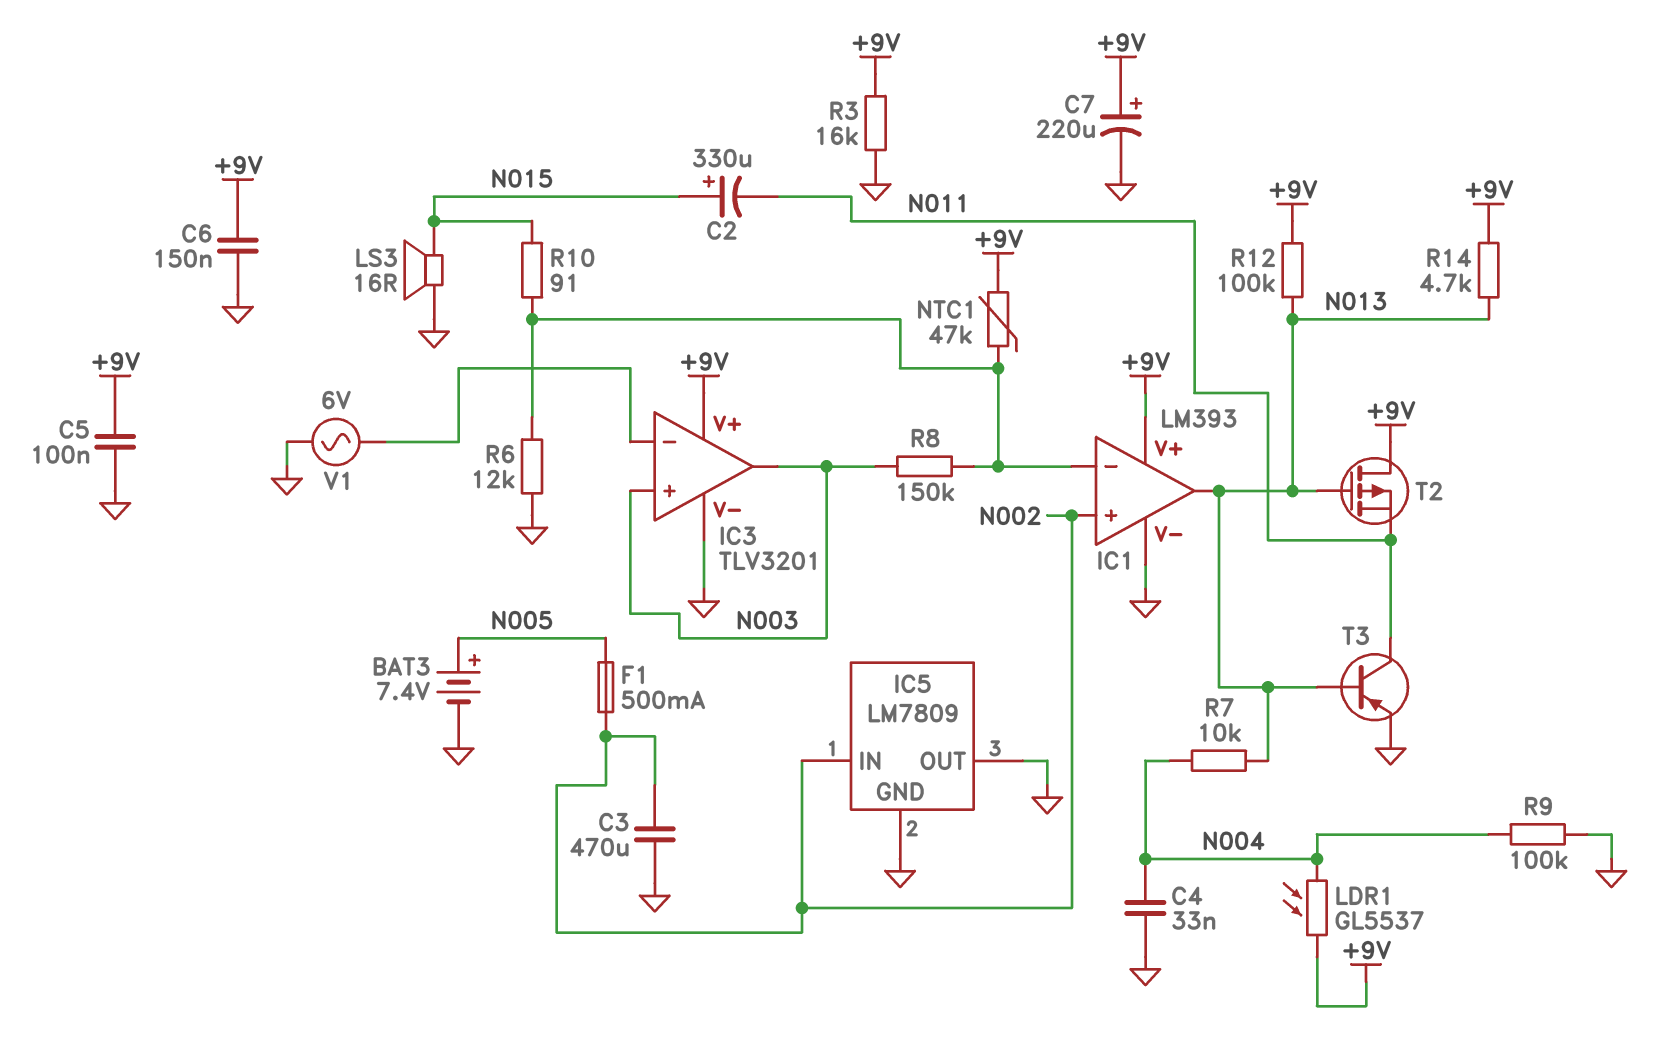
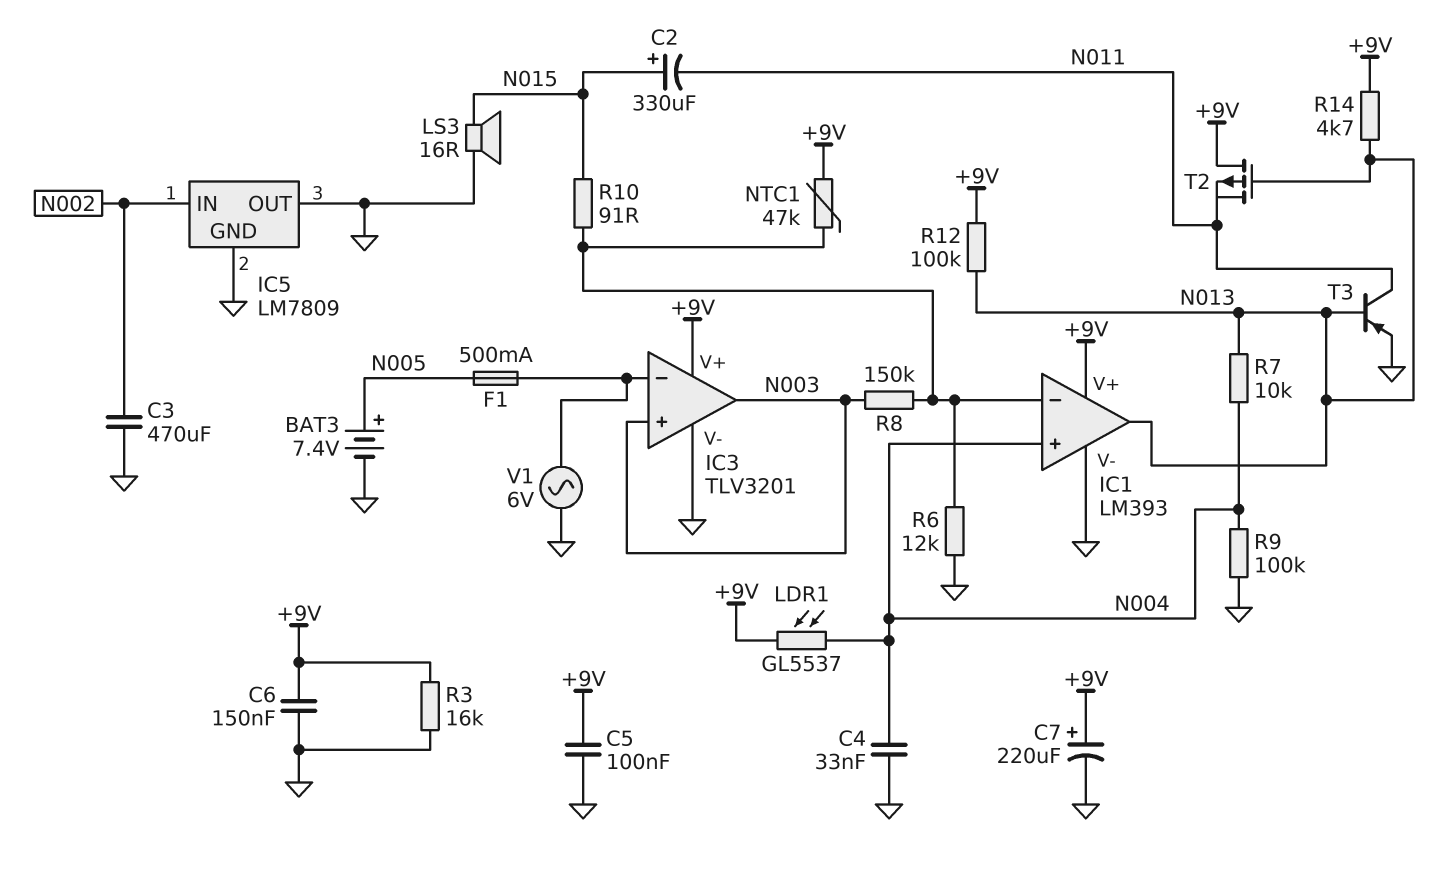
F1: 500mA (N002, N005) -> 500mA (IC3/in-, N005)
IC1 pin in+: N002 -> N004

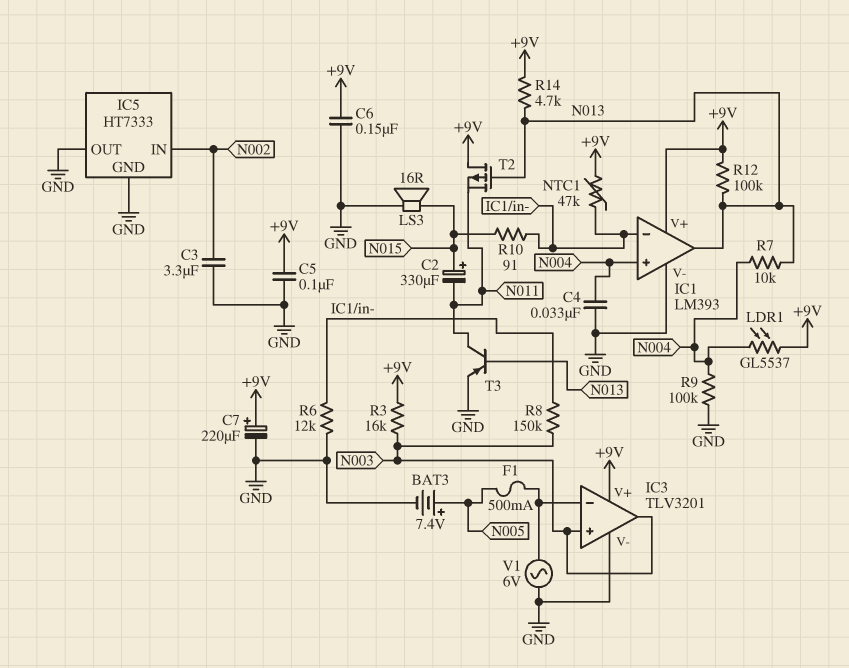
C3: 470uF (GND, N002) -> 3.3uF (GND, N002)
IC5: LM7809 -> HT7333
R3: 16k (+9V, GND) -> 16k (+9V, N003)

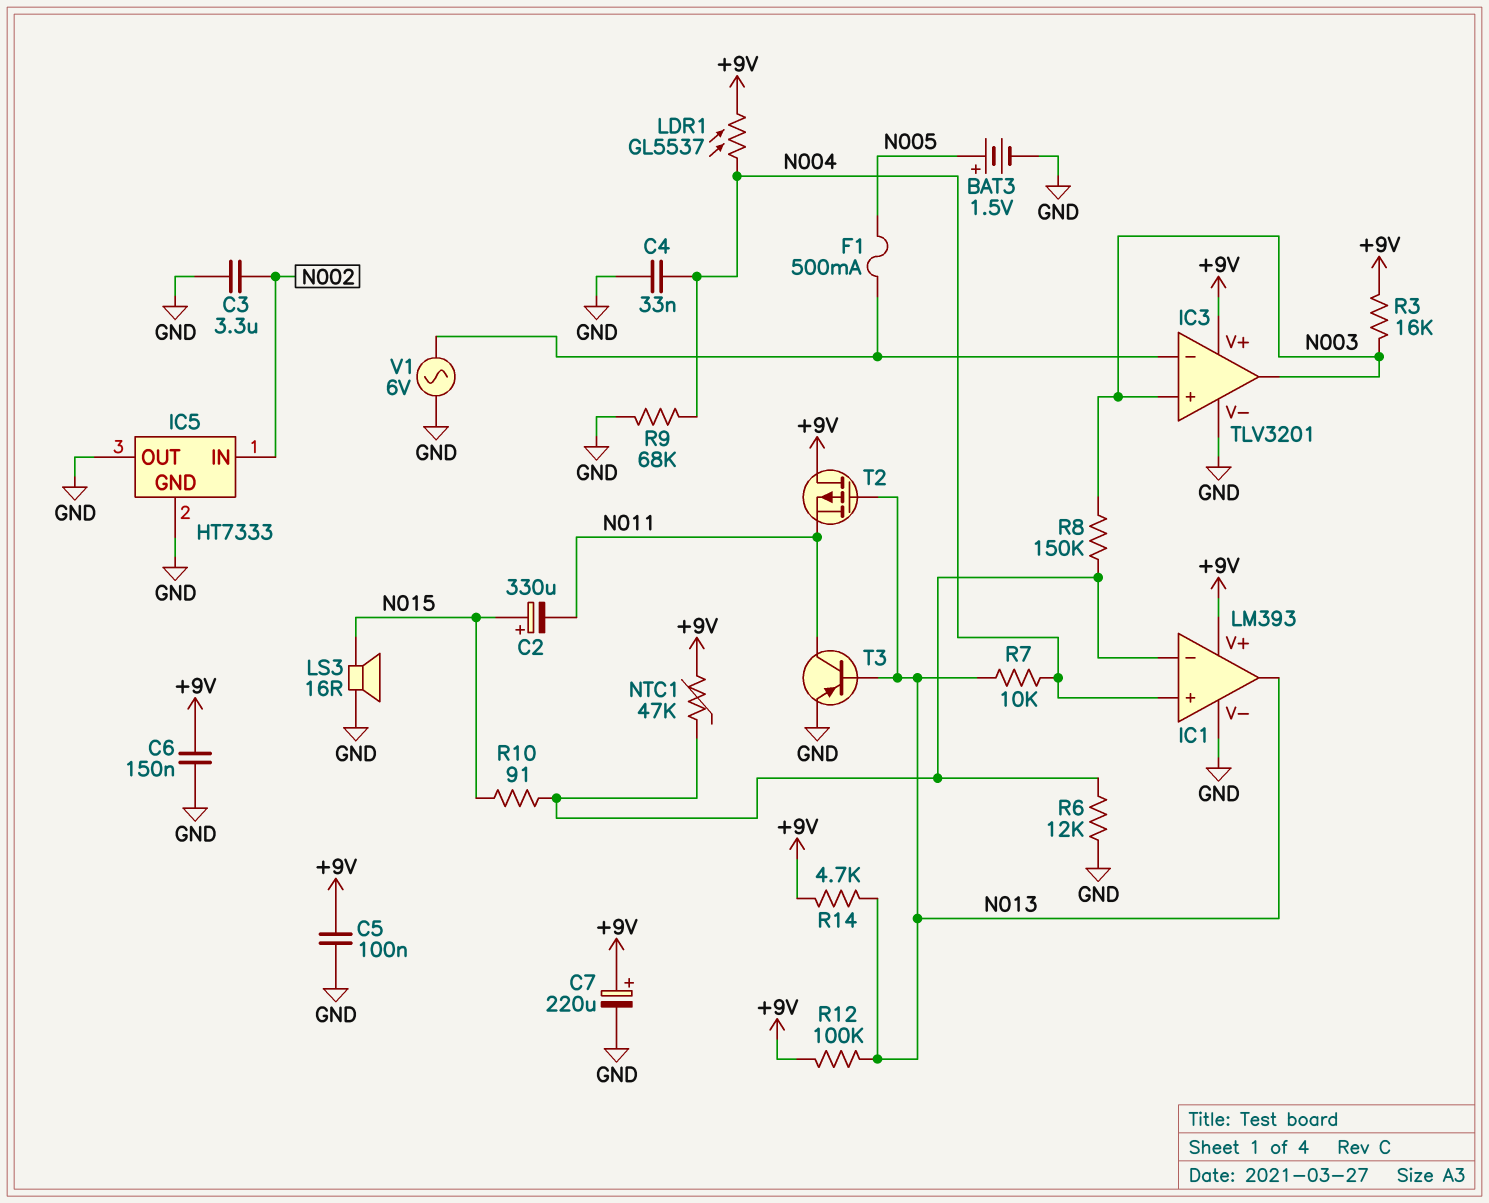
BAT3: 7.4V (plus N005, minus GND) -> 1.5V (plus N005, minus GND)
R9: 100k (GND, N004) -> 68k (GND, N004)

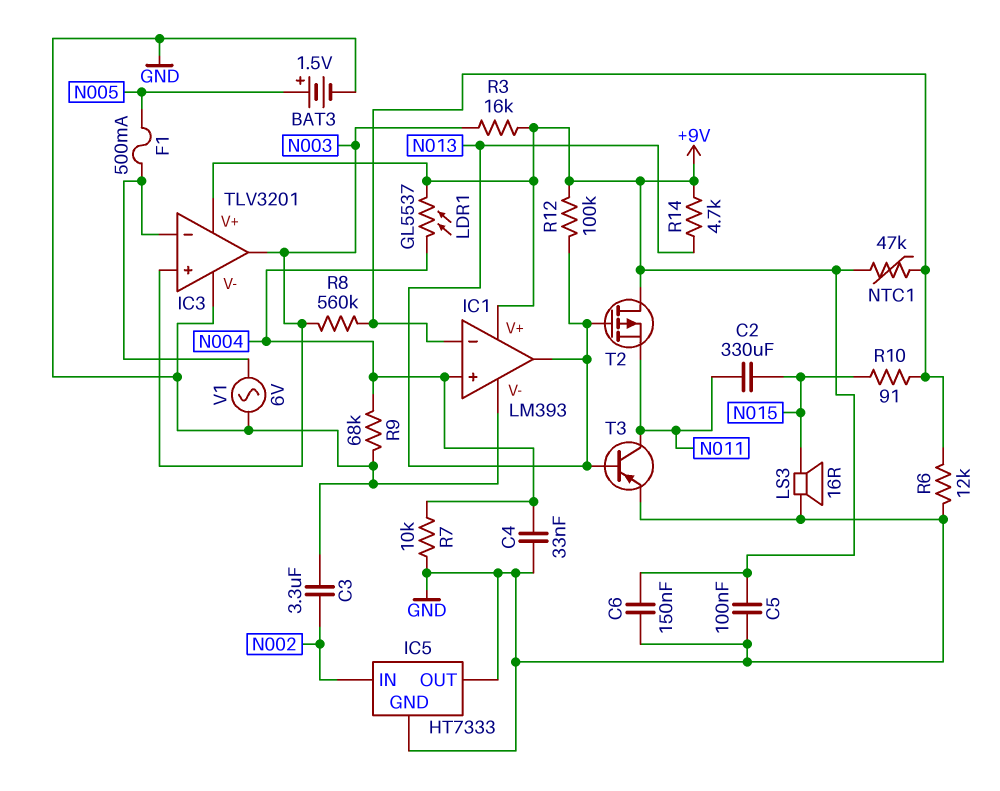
C2: 330uF (plus N015, minus N011) -> 330uF (N011, N015)
C7: 220uF (plus +9V, minus GND) -> none
R7: 10k (N004, N013) -> 10k (GND, N004)
R8: 150k (IC1/in-, N003) -> 560k (IC1/in-, N003)

